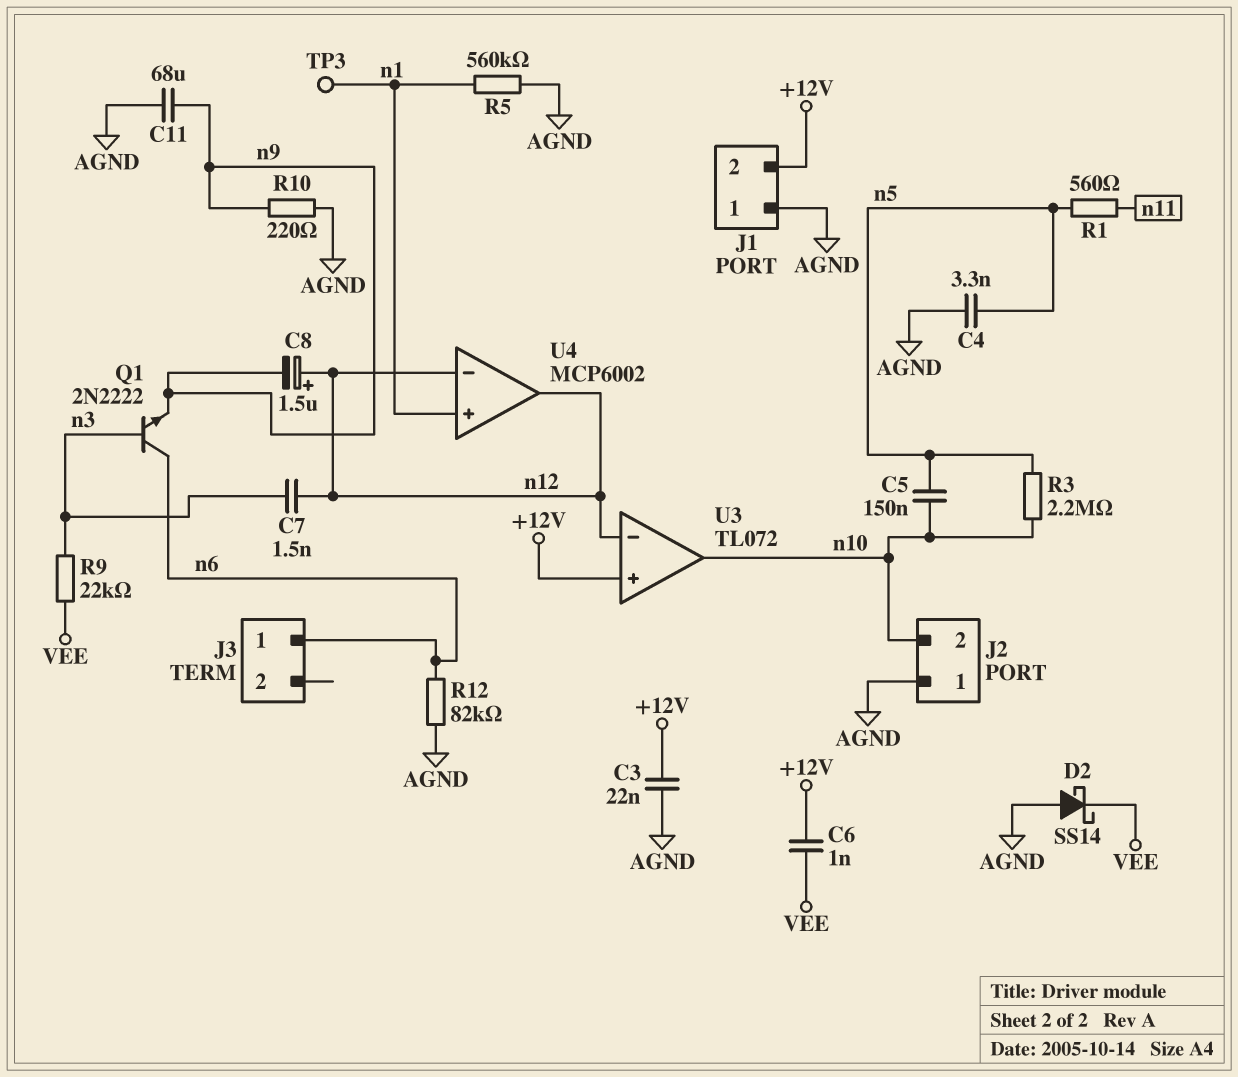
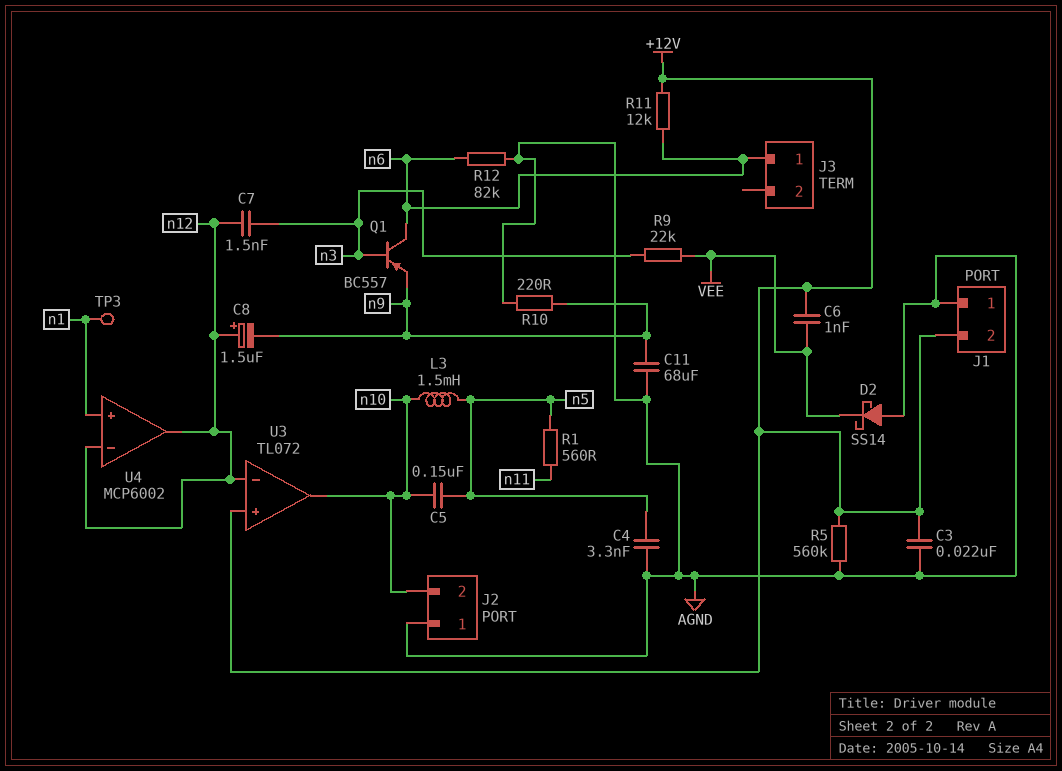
L3: none -> 1.5mH (n5, n10)
Q1: NPN 2N2222 (B n3, C n6, E n9) -> PNP BC557 (B n3, C n6, E n9)
R3: 2.2M (n5, n10) -> none
R5: 560k (AGND, n1) -> 560k (+12V, AGND)
R11: none -> 12k (+12V, n6)

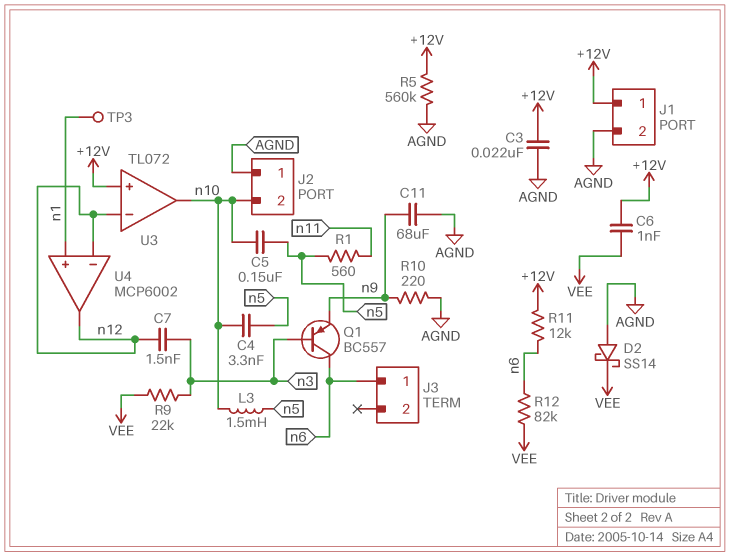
C4: 3.3nF (AGND, n5) -> 3.3nF (n5, n10)
C8: 1.5uF (plus n12, minus n9) -> none
J1 pin 1: AGND -> +12V
J1 pin 2: +12V -> AGND
R12: 82k (AGND, n6) -> 82k (VEE, n6)

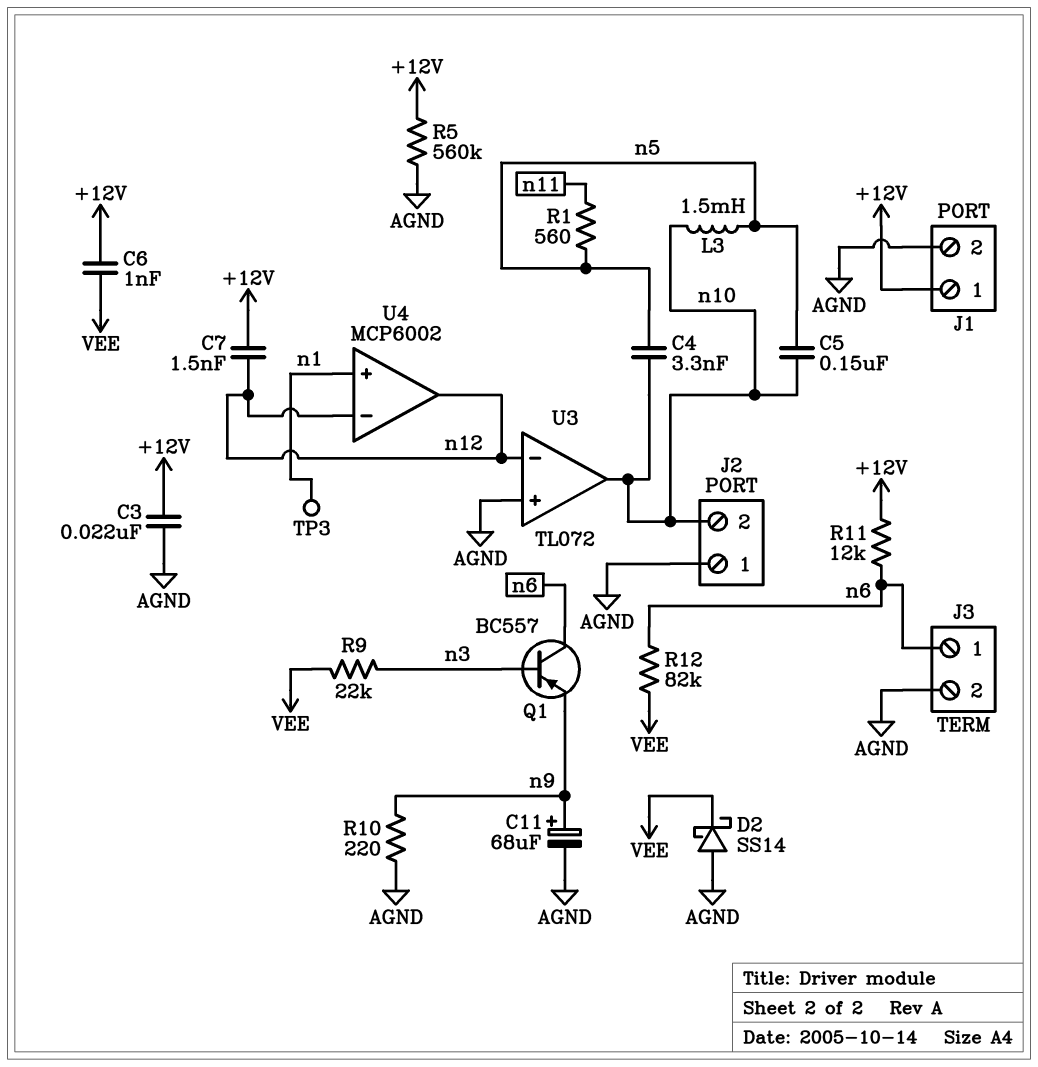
C7: 1.5nF (n3, n12) -> 1.5nF (+12V, n12)
C11: 68uF (AGND, n9) -> 68uF (plus n9, minus AGND)
J3 pin 2: none -> AGND
U3 pin in+: +12V -> AGND

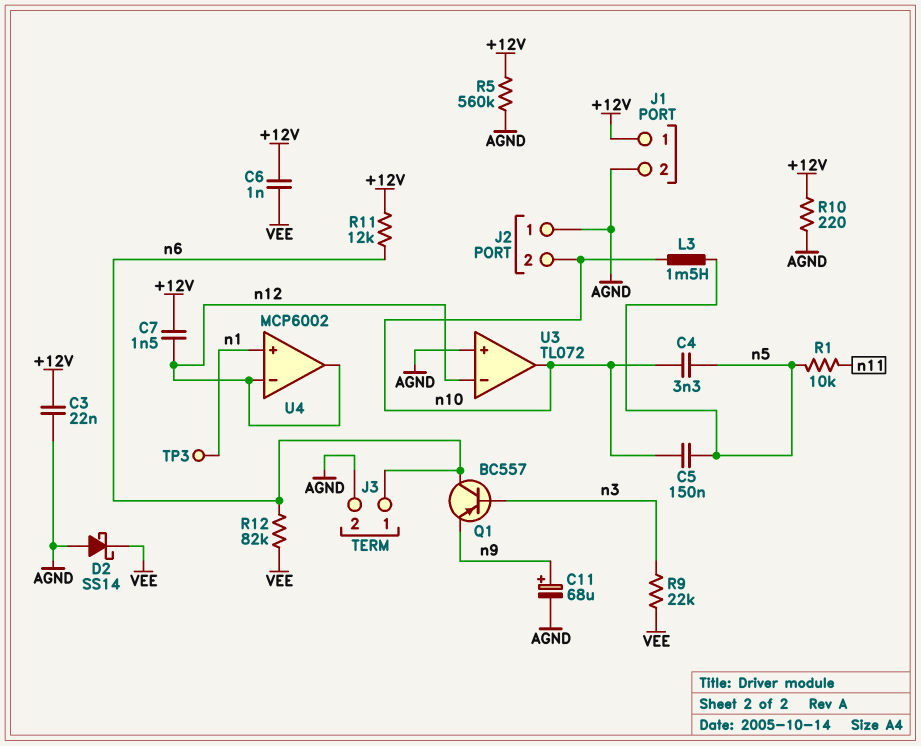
R1: 560 (n5, n11) -> 10k (n5, n11)
R10: 220 (AGND, n9) -> 220 (+12V, AGND)

